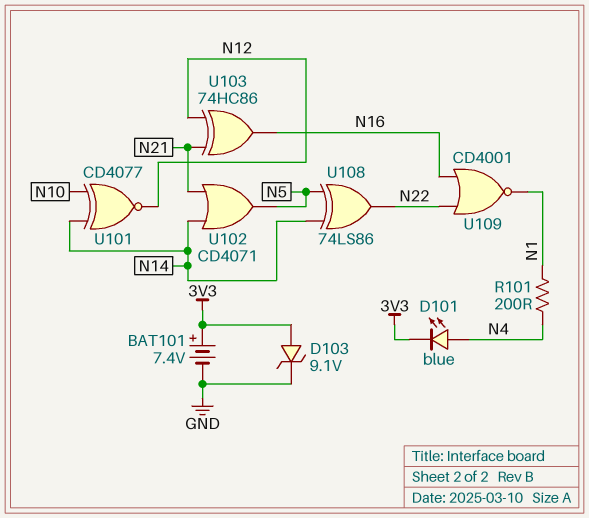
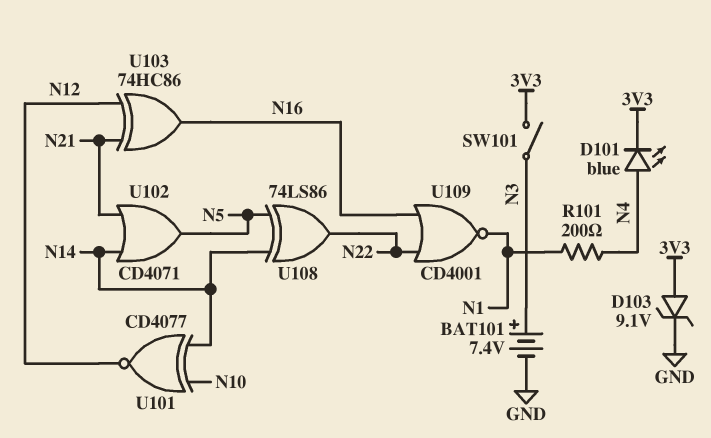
BAT101: 7.4V (plus 3V3, minus GND) -> 7.4V (plus N3, minus GND)
SW101: none -> switch (3V3, N3)

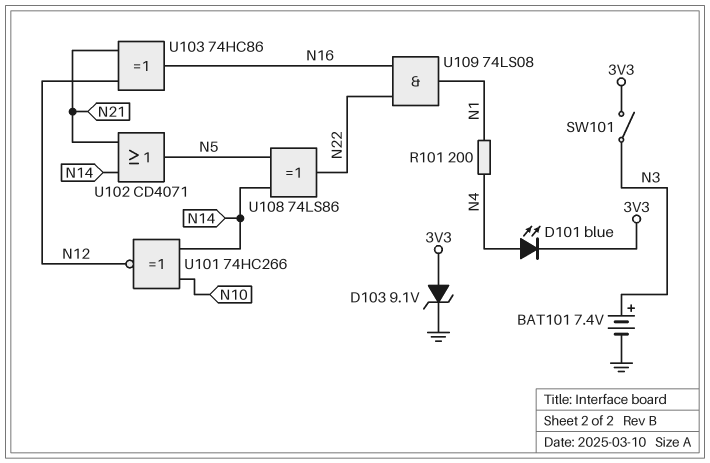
U101: XNOR CD4077 (in N10, in N14, out N12) -> XNOR 74HC266 (in N10, in N14, out N12)
U109: NOR CD4001 (in N16, in N22, out N1) -> AND 74LS08 (in N16, in N22, out N1)

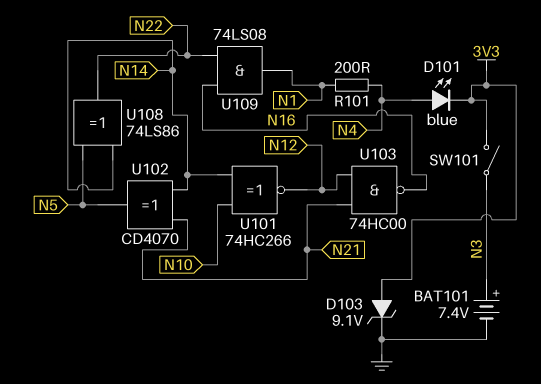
U102: OR CD4071 (in N14, in N21, out N5) -> XOR CD4070 (in N14, in N21, out N5)
U103: XOR 74HC86 (in N12, in N21, out N16) -> NAND 74HC00 (in N12, in N21, out N16)

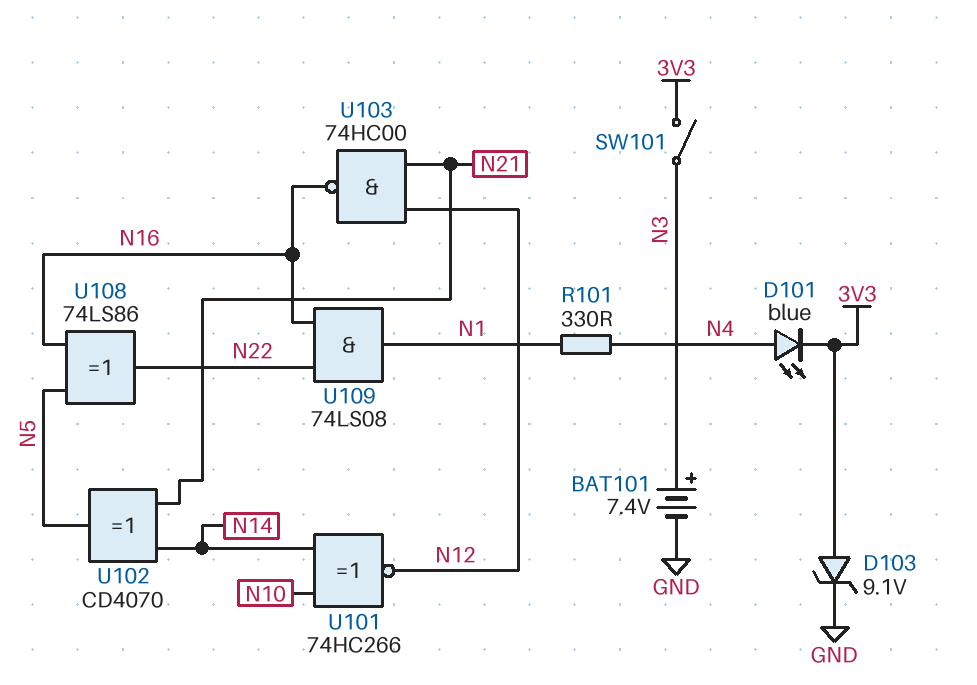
R101: 200 (N1, N4) -> 330 (N1, N4)
U108: XOR 74LS86 (in N5, in N14, out N22) -> XOR 74LS86 (in N5, in N16, out N22)

